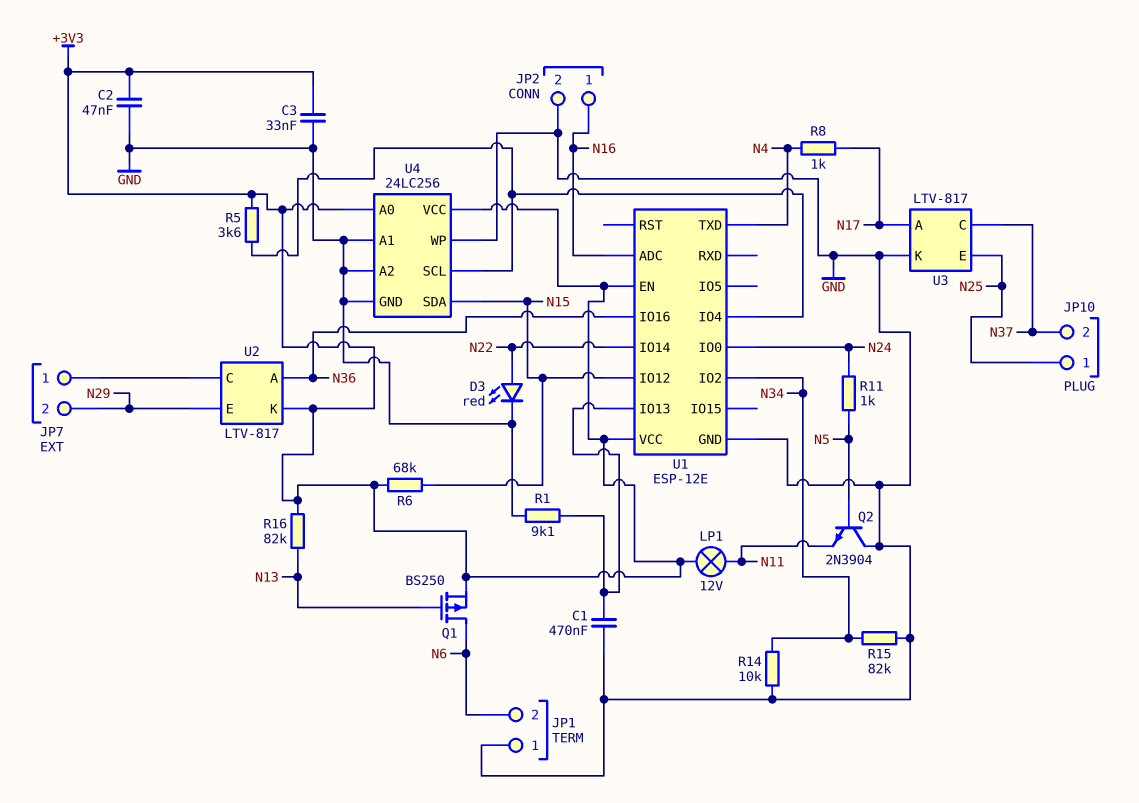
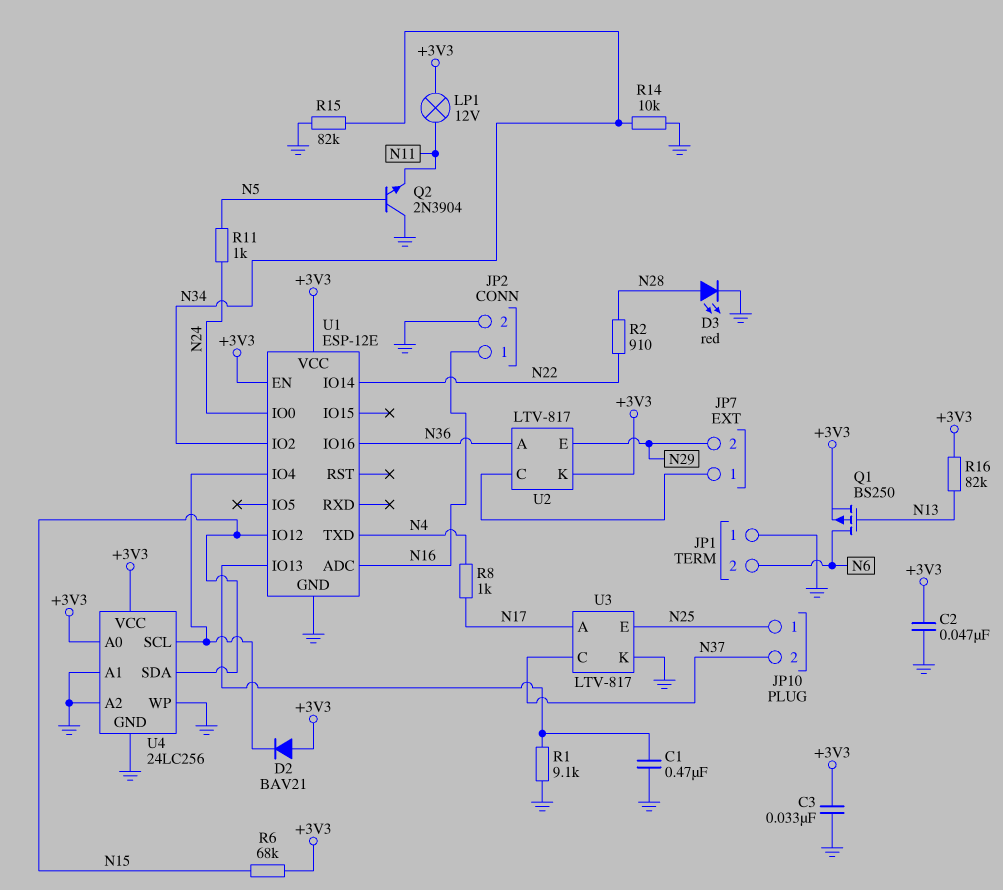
D2: none -> diode BAV21 (A +3V3, K U1/IO4)
D3: LED red (A N22, K GND) -> LED red (A N28, K GND)
R2: none -> 910 (N22, N28)
R5: 3.6k (+3V3, U1/IO4) -> none

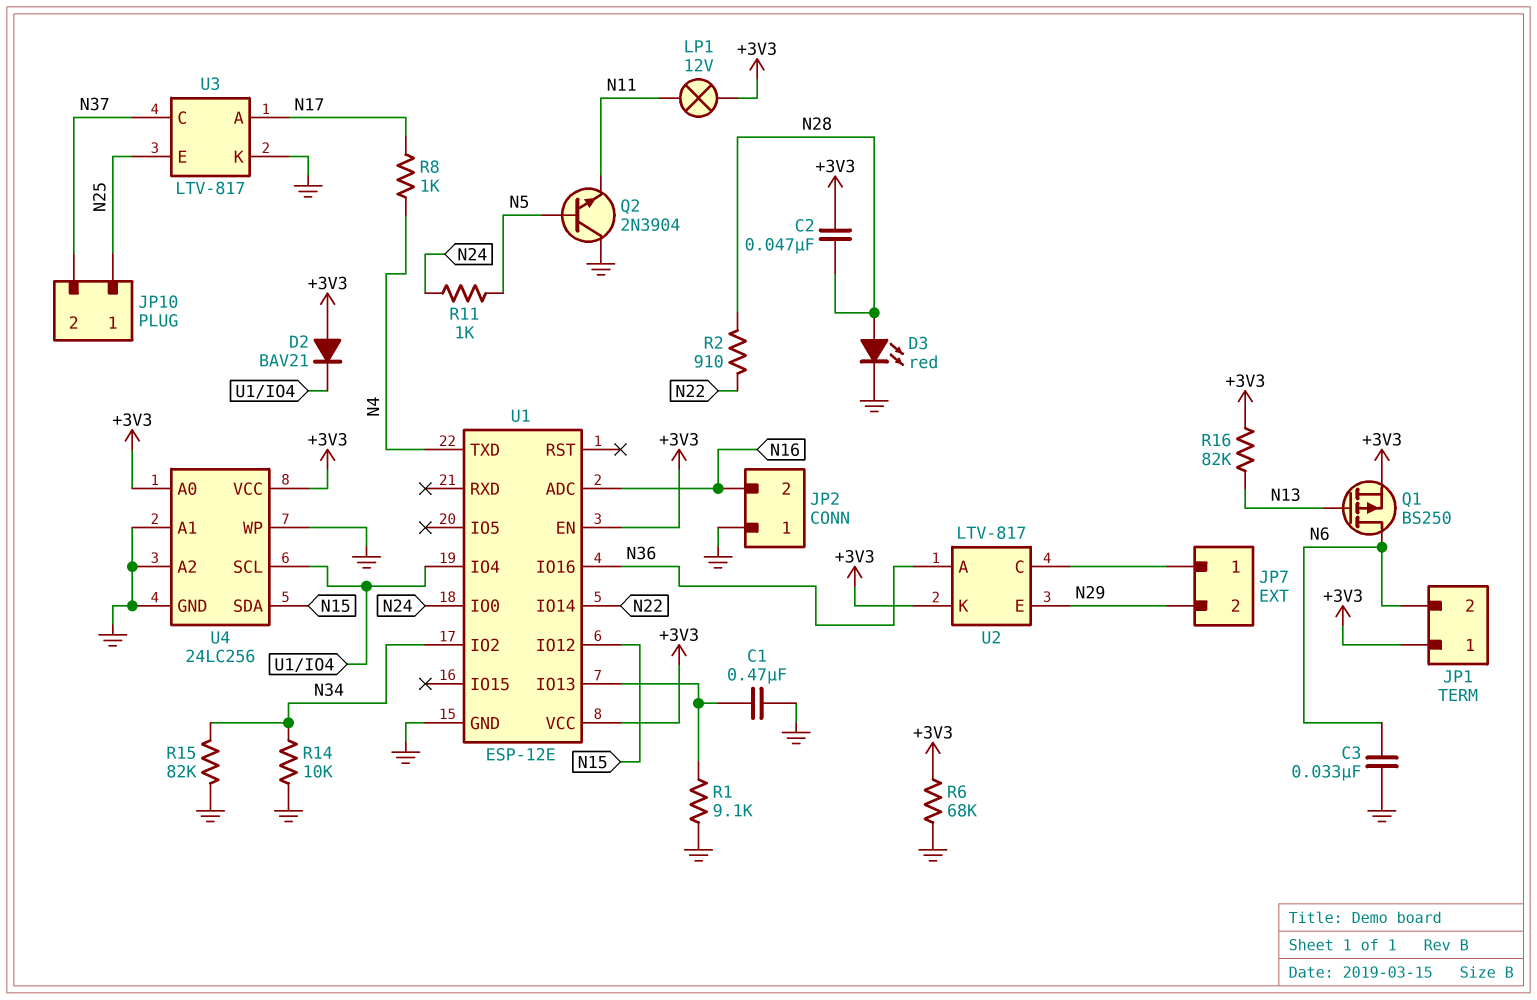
C2: 47nF (+3V3, GND) -> 47nF (+3V3, N28)
C3: 33nF (+3V3, GND) -> 33nF (GND, N6)
JP1 pin 1: GND -> +3V3
JP2 pin 1: N16 -> GND
JP2 pin 2: GND -> N16
R6: 68k (+3V3, N15) -> 68k (+3V3, GND)

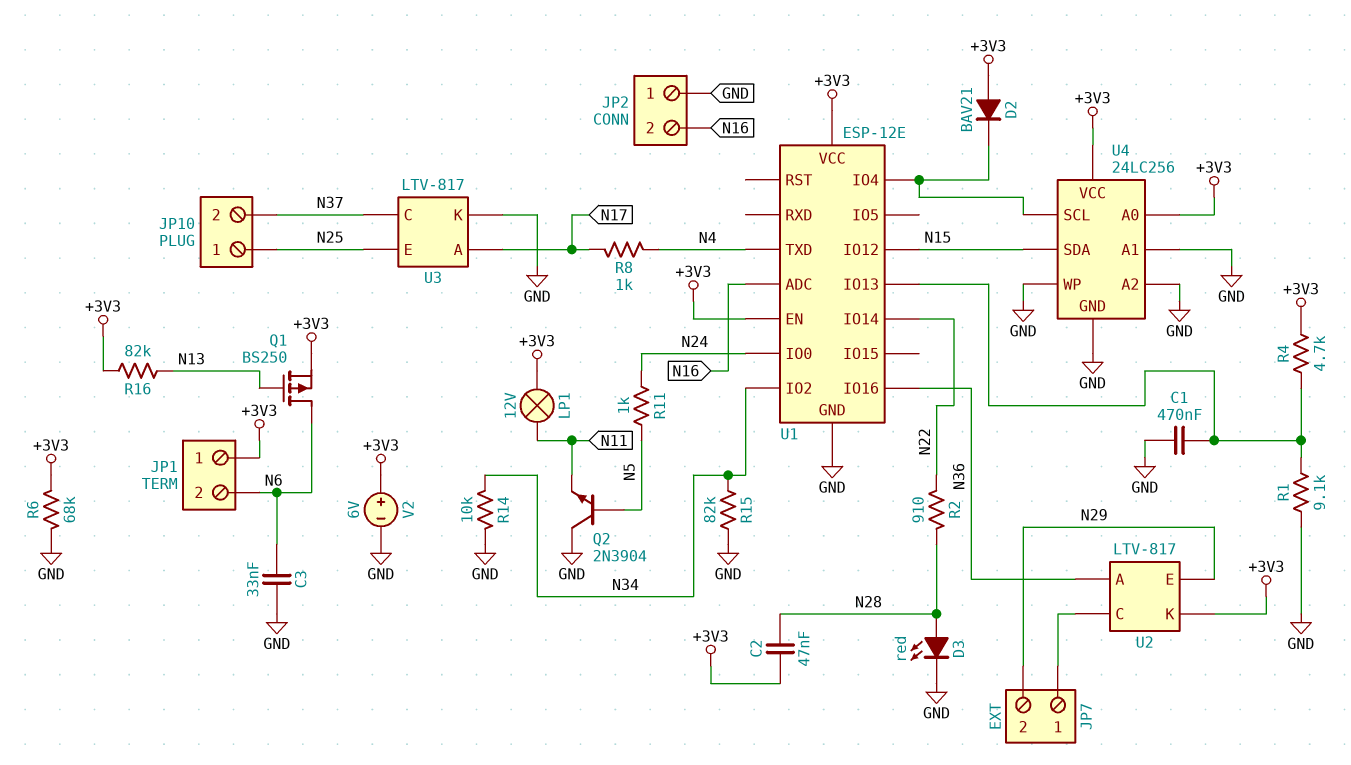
R4: none -> 4.7k (+3V3, U1/IO13)
V2: none -> 6V (plus +3V3, minus GND)

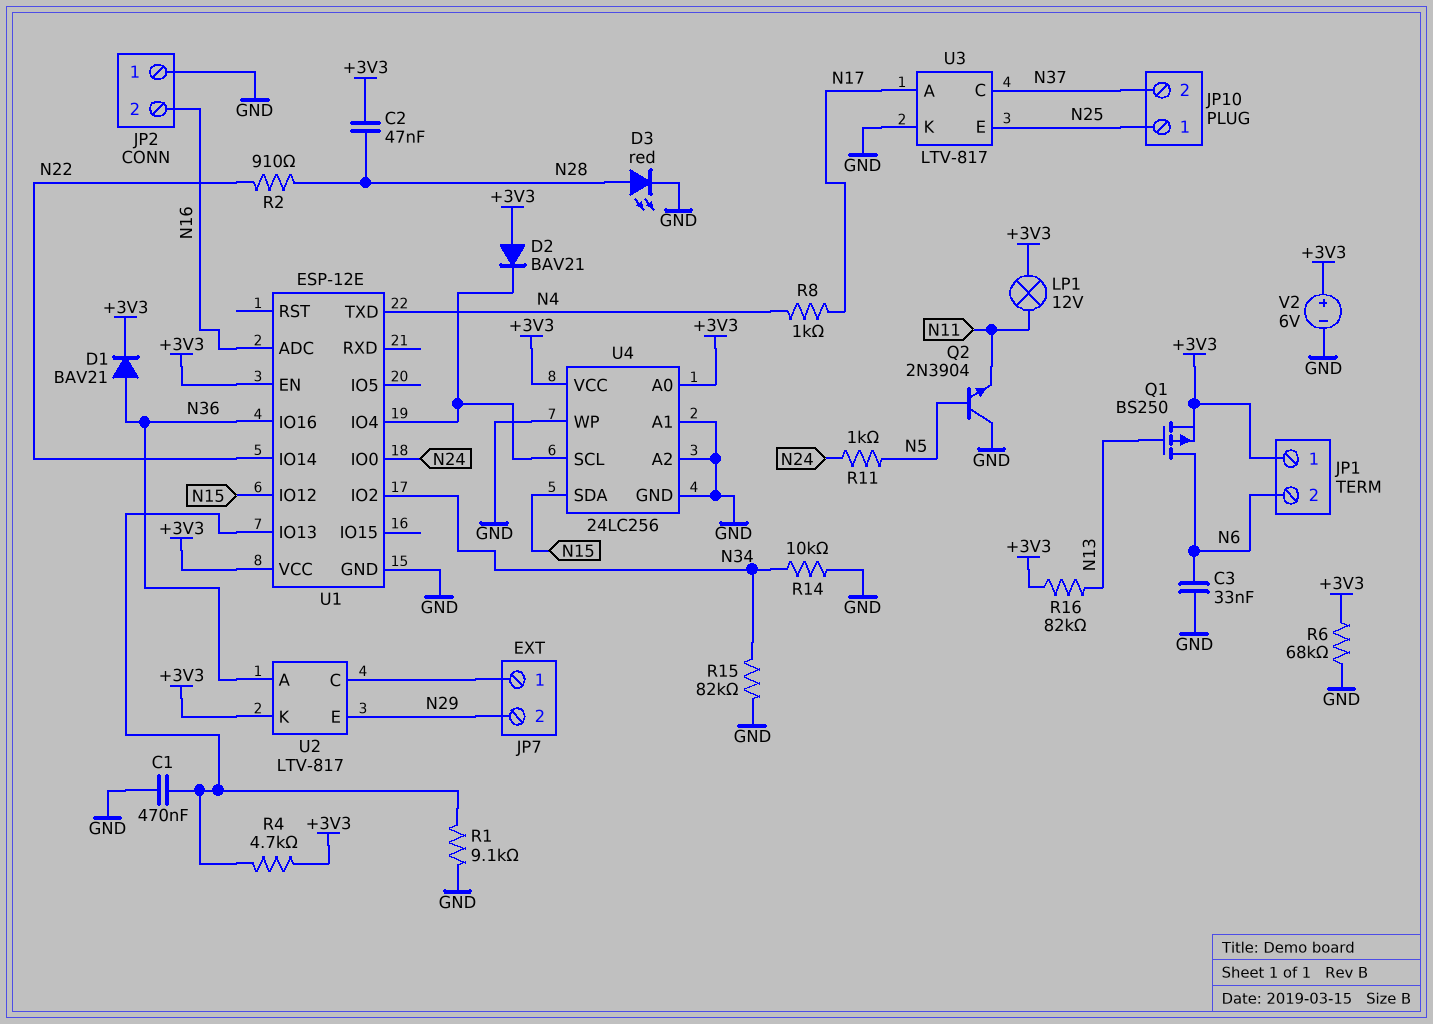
D1: none -> diode BAV21 (A N36, K +3V3)

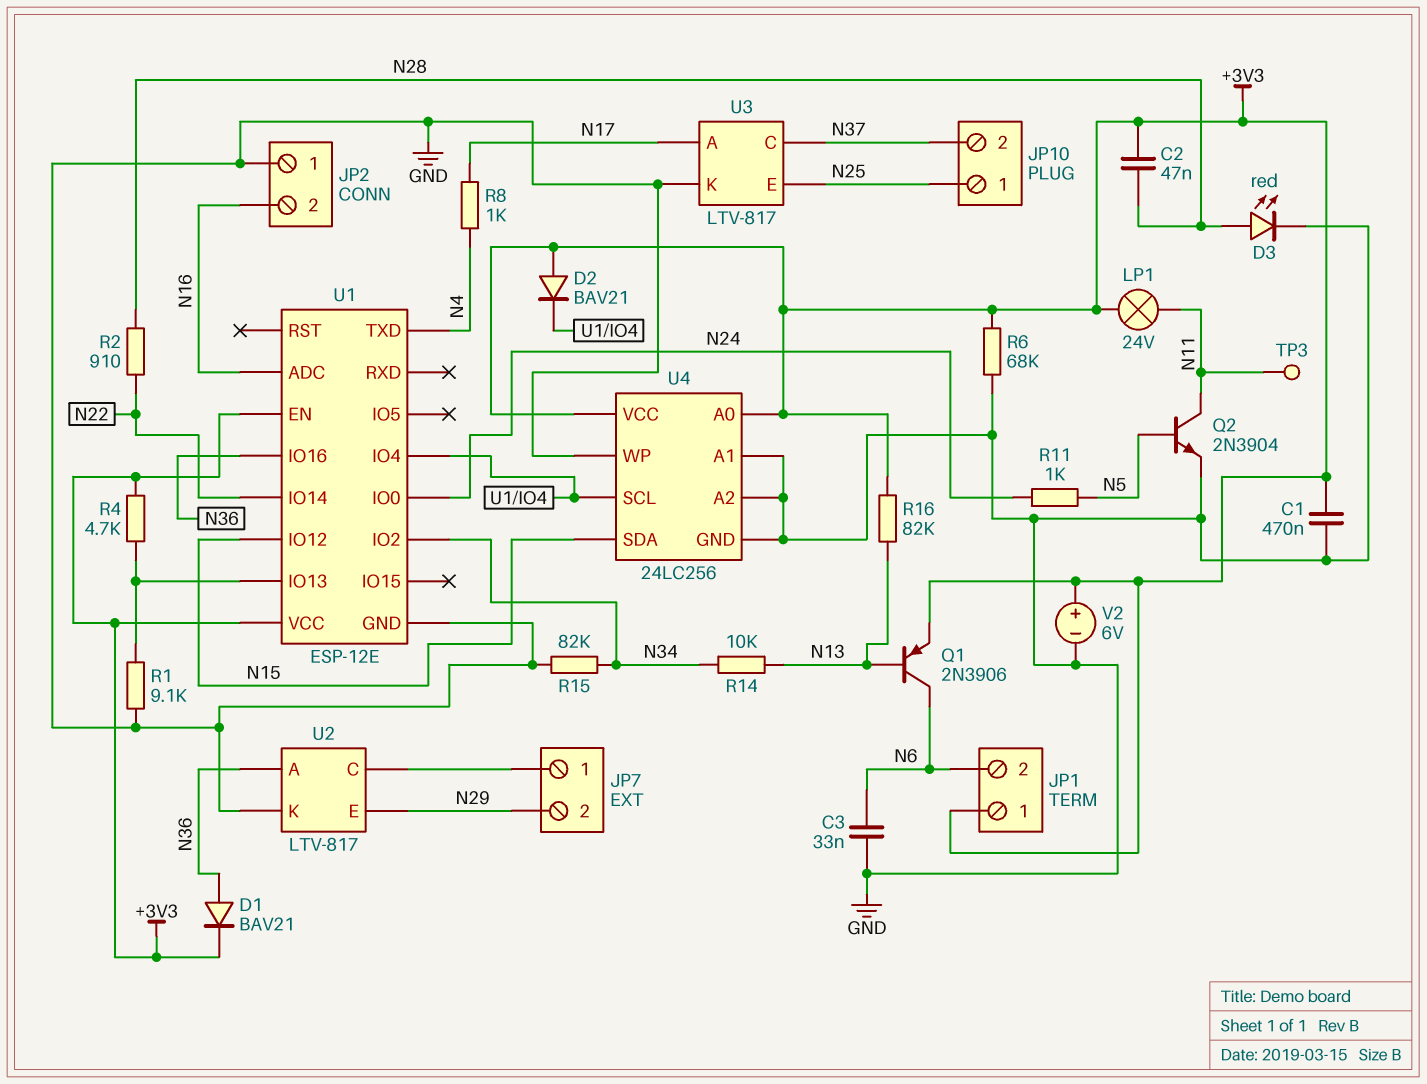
C1: 470nF (GND, U1/IO13) -> 470nF (+3V3, GND)
LP1: lamp 12V (+3V3, N11) -> lamp 24V (+3V3, N11)
Q1: PMOS BS250 (G N13, D N6, S +3V3) -> PNP 2N3906 (B N13, C N6, E +3V3)
Q2: NPN 2N3904 (B N5, C GND, E N11) -> NPN 2N3904 (B N5, C N11, E GND)
R14: 10k (GND, N34) -> 10k (N13, N34)
TP3: none -> test point (N11)
U2 pin K: +3V3 -> GND

